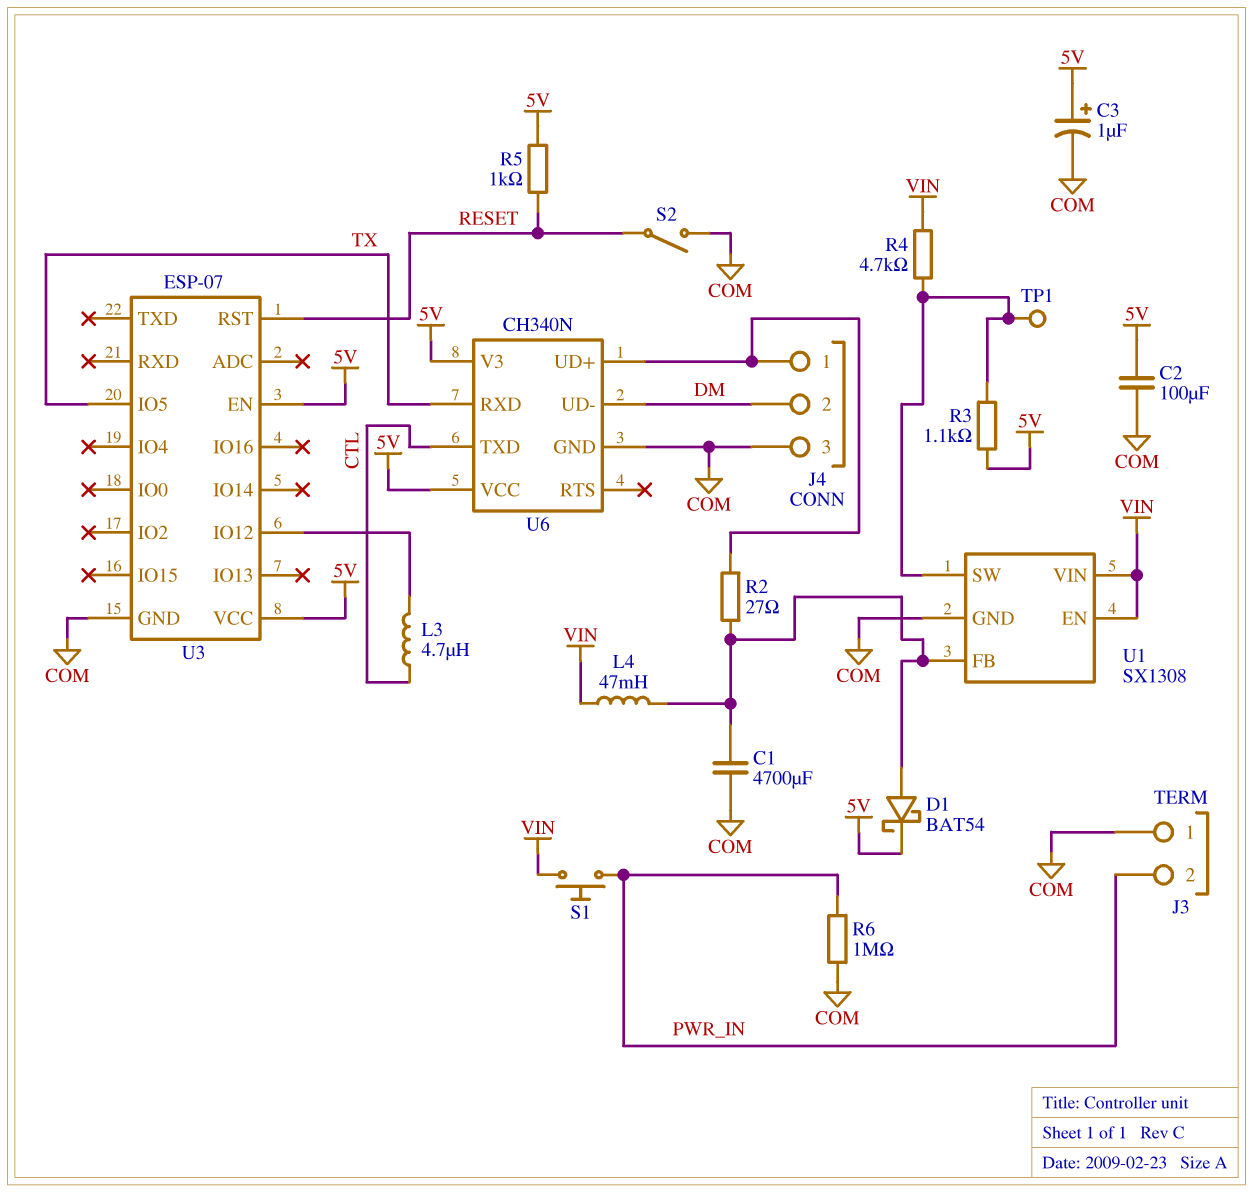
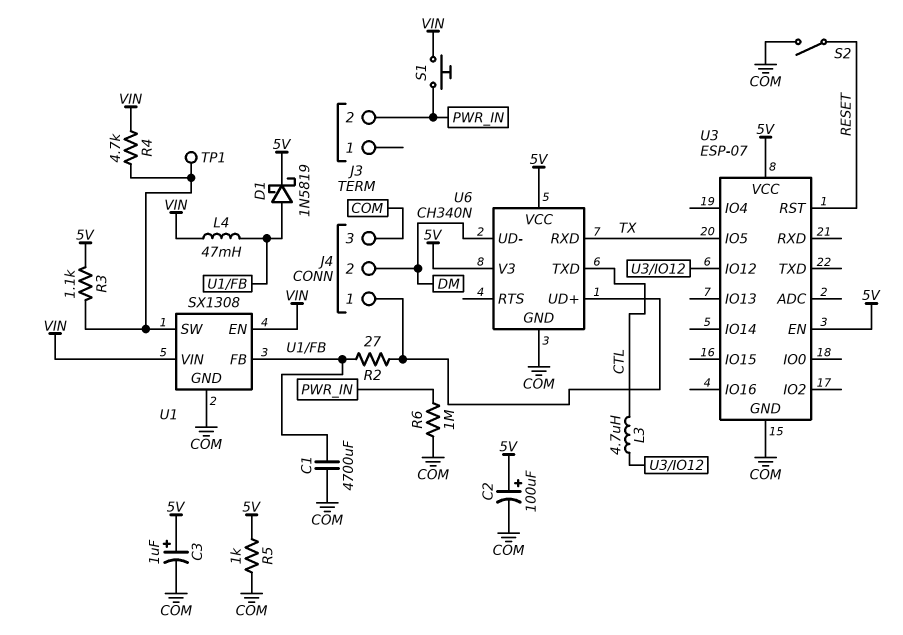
C2: 100uF (5V, COM) -> 100uF (plus 5V, minus COM)
D1: schottky BAT54 (A U1/FB, K 5V) -> schottky 1N5819 (A U1/FB, K 5V)
J3 pin 1: COM -> none
R5: 1k (5V, RESET) -> 1k (5V, COM)

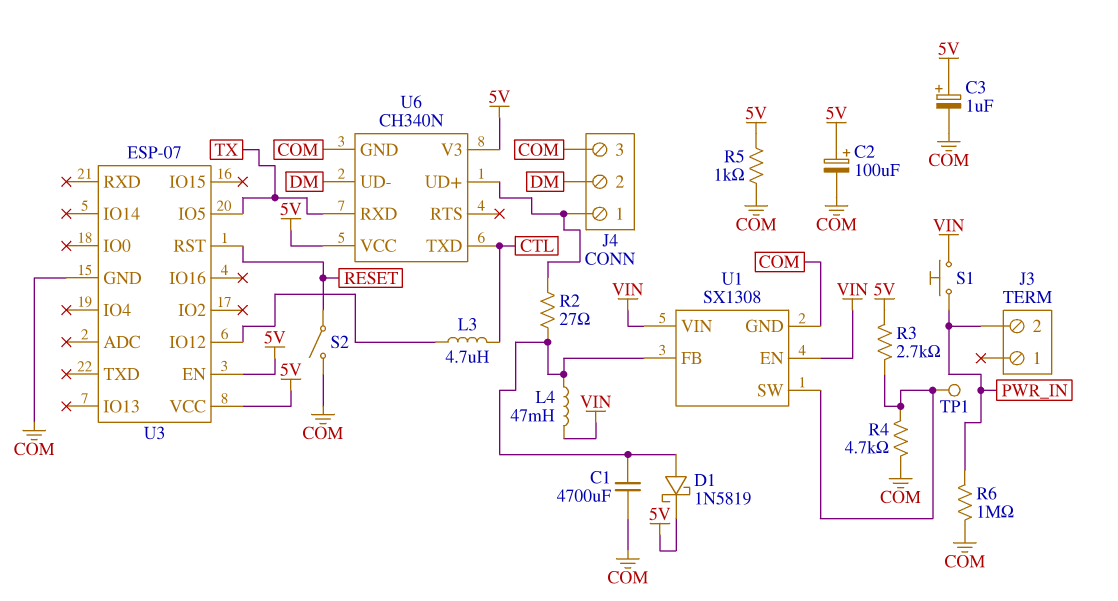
R3: 1.1k (5V, U1/SW) -> 2.7k (5V, U1/SW)
R4: 4.7k (U1/SW, VIN) -> 4.7k (COM, U1/SW)

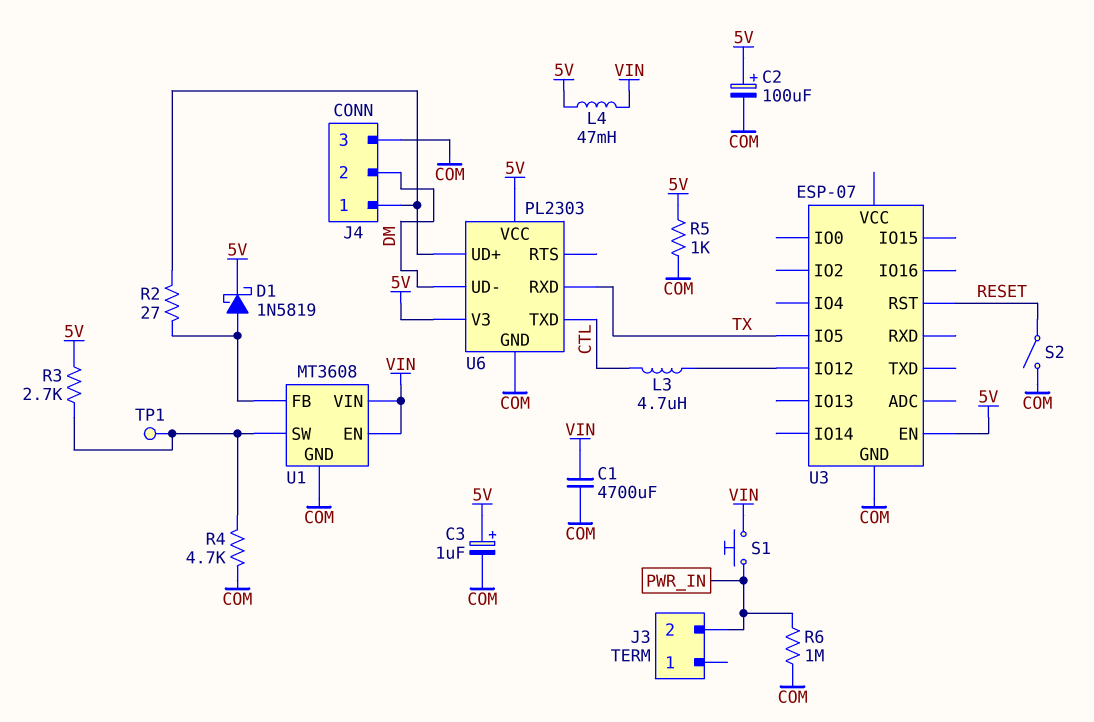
C1: 4700uF (COM, U1/FB) -> 4700uF (COM, VIN)
L4: 47mH (U1/FB, VIN) -> 47mH (5V, VIN)
U1: SX1308 -> MT3608
U3 pin VCC: 5V -> none
U6: CH340N -> PL2303

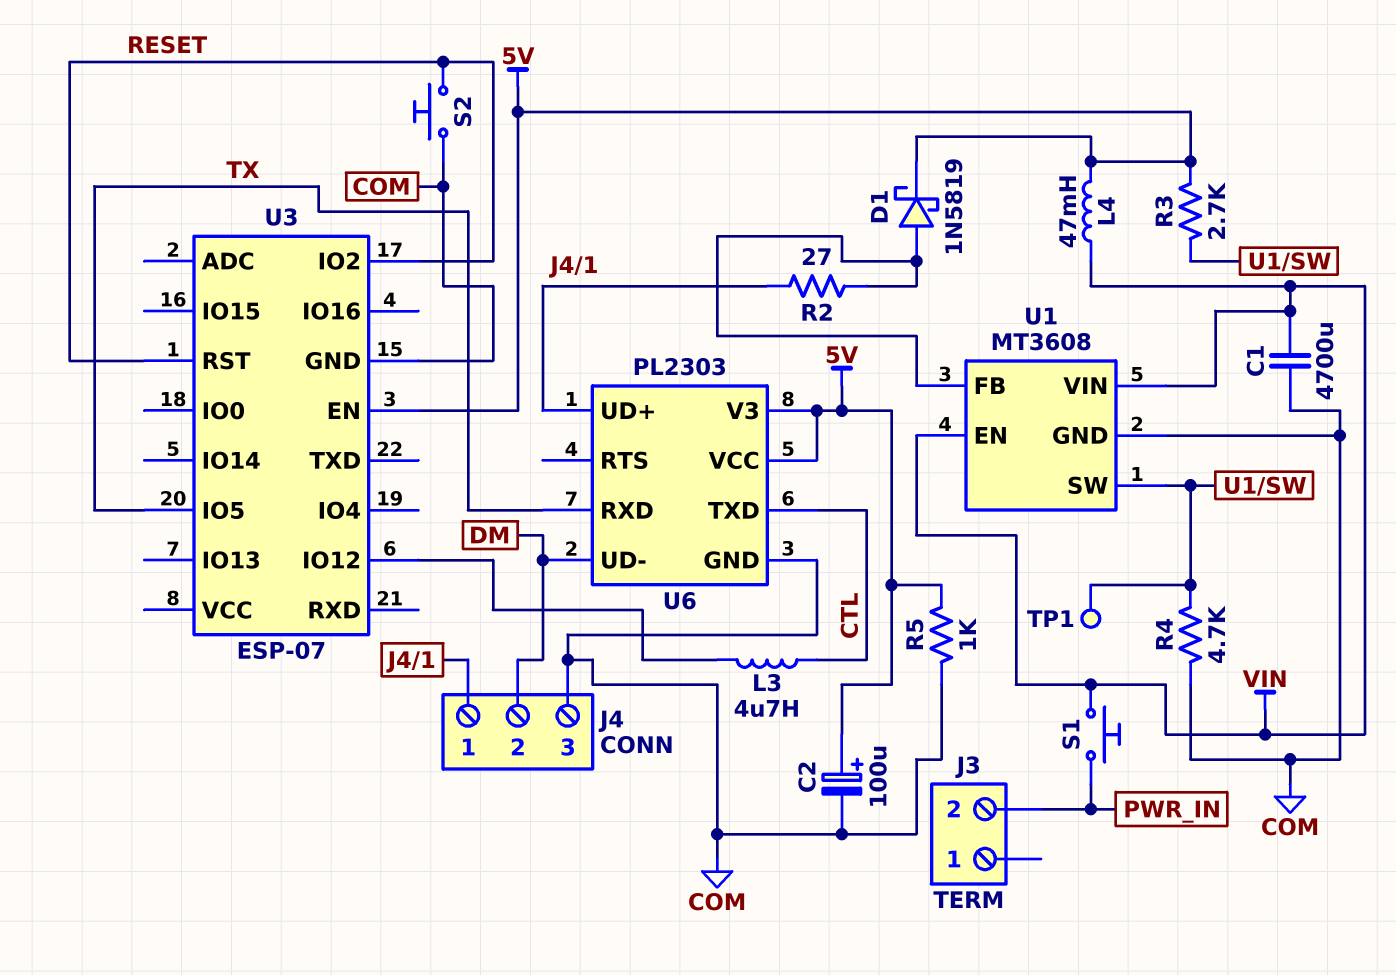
C3: 1uF (plus 5V, minus COM) -> none
R6: 1M (COM, PWR_IN) -> none
S2: switch (COM, RESET) -> button (COM, RESET)
U3 pin IO2: none -> RESET

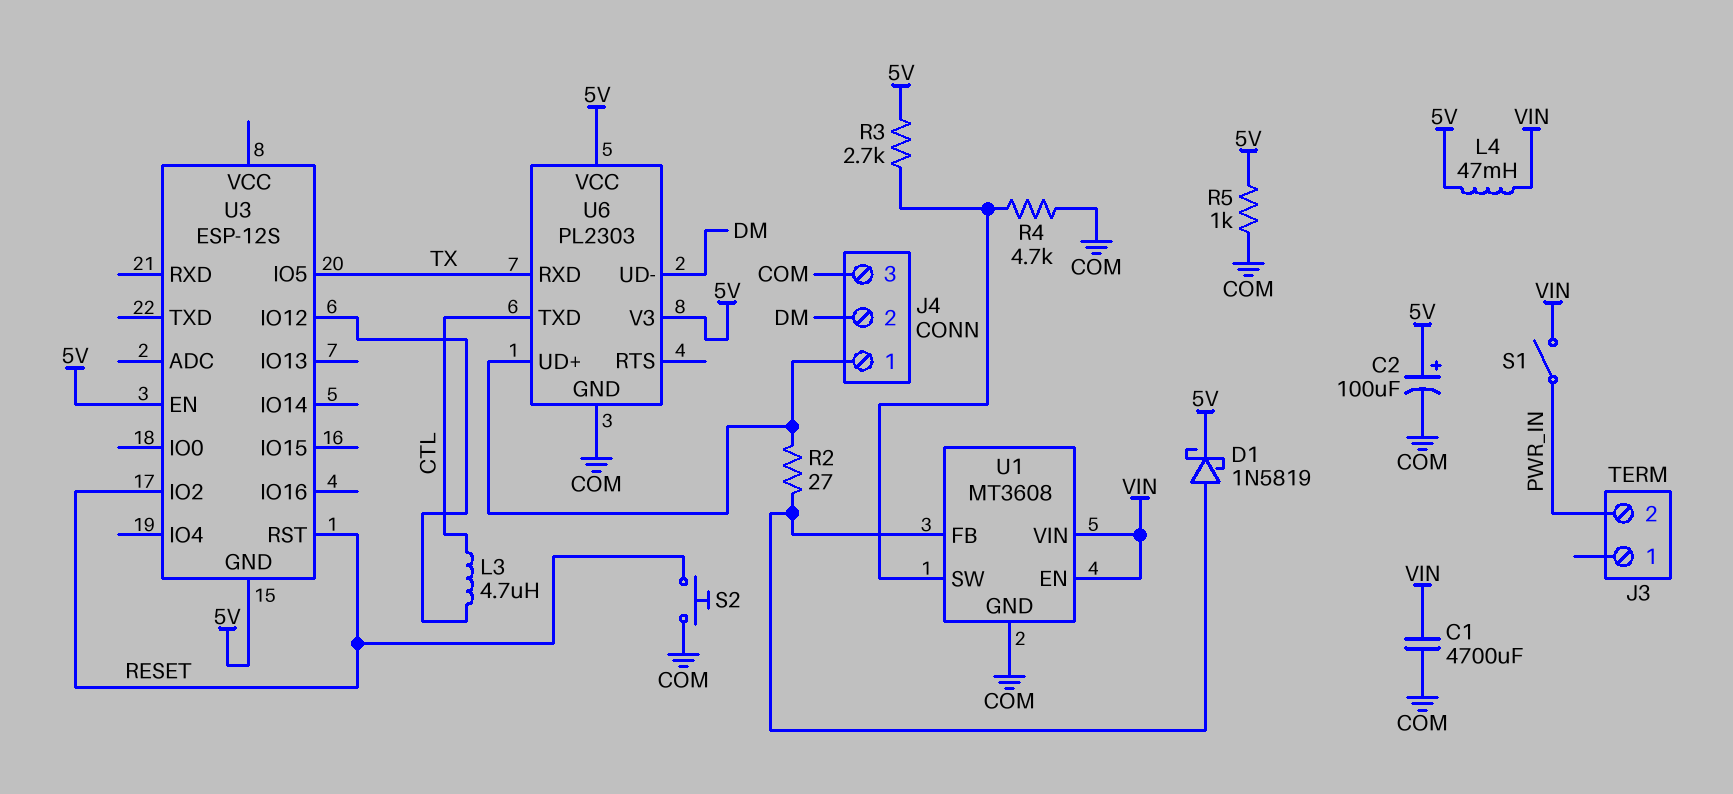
S1: button (PWR_IN, VIN) -> switch (PWR_IN, VIN)
TP1: test point (U1/SW) -> none
U3: ESP-07 -> ESP-12S
U3 pin GND: COM -> 5V

